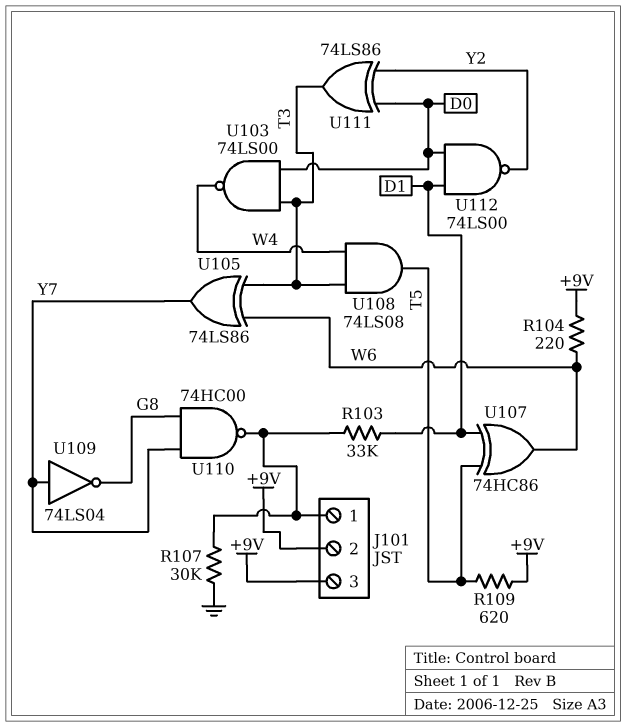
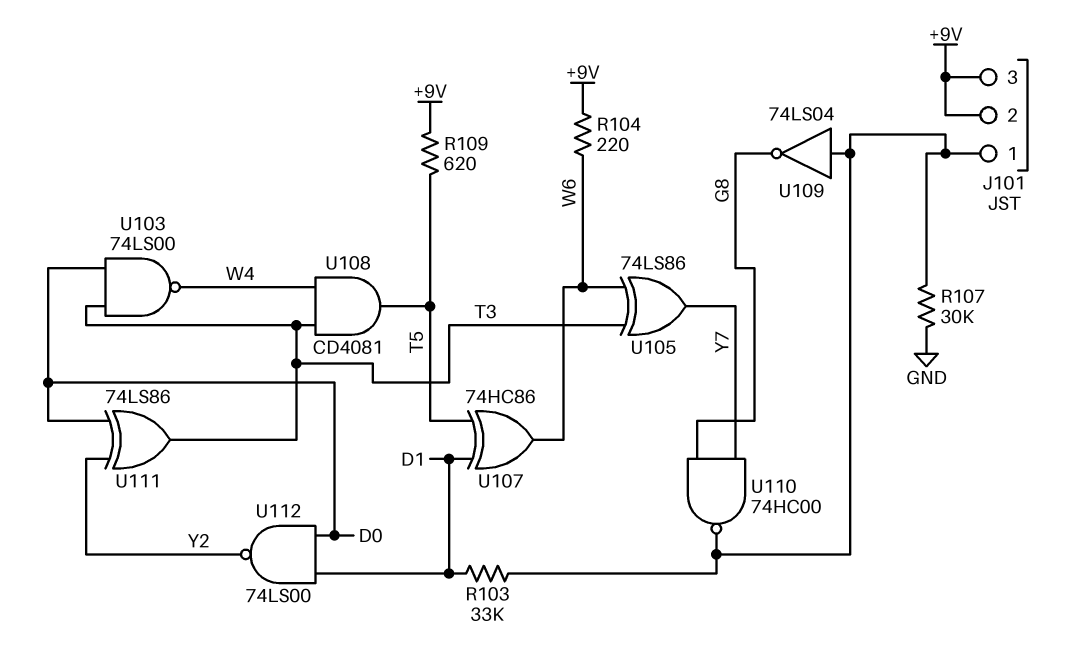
U108: AND 74LS08 (in T3, in W4, out T5) -> AND CD4081 (in T3, in W4, out T5)
U109: NOT 74LS04 (in Y7, out G8) -> NOT 74LS04 (in J101/1, out G8)

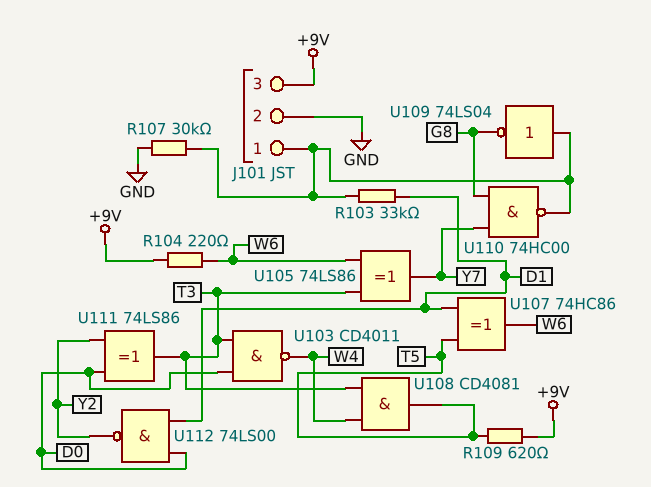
J101 pin 2: +9V -> GND
U103: NAND 74LS00 (in D0, in T3, out W4) -> NAND CD4011 (in D0, in T3, out W4)

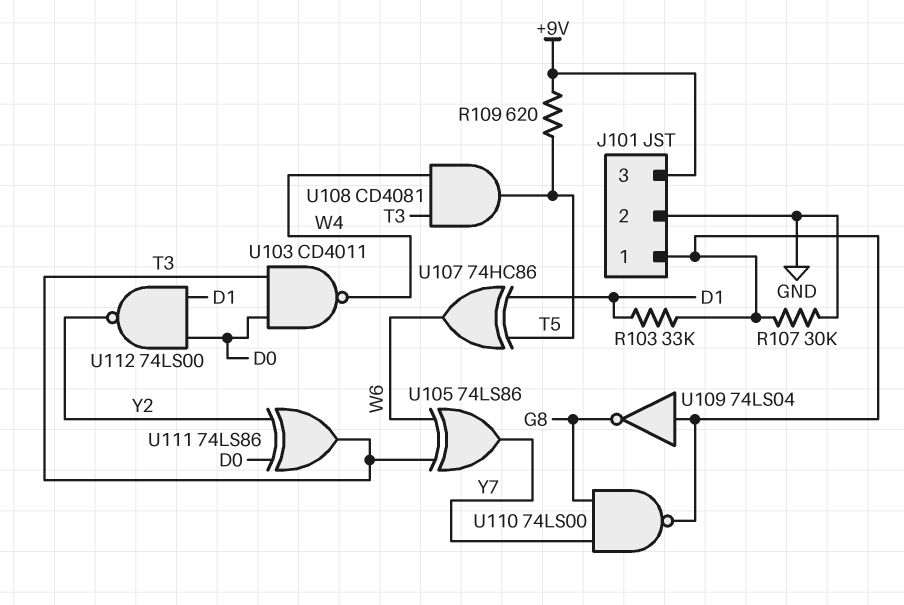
R104: 220 (+9V, W6) -> none
U110: NAND 74HC00 (in G8, in Y7, out J101/1) -> NAND 74LS00 (in G8, in Y7, out J101/1)

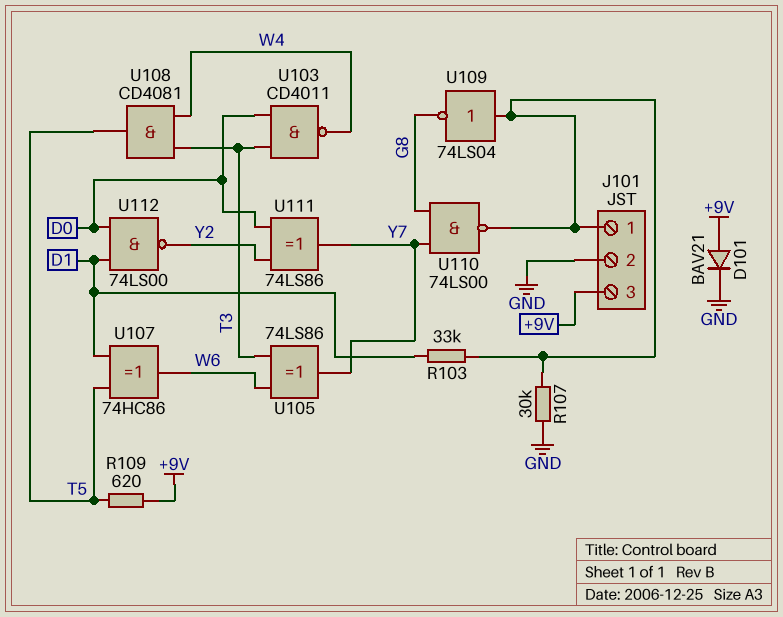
D101: none -> diode BAV21 (A +9V, K GND)
U111: XOR 74LS86 (in D0, in Y2, out T3) -> XOR 74LS86 (in D0, in Y2, out Y7)

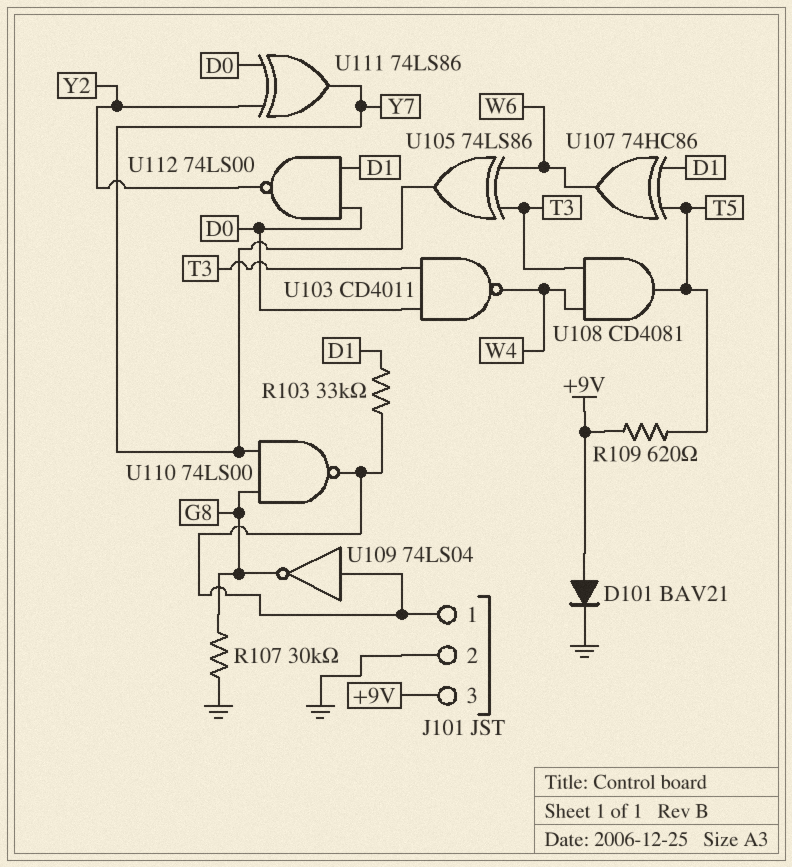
R107: 30k (GND, J101/1) -> 30k (G8, GND)

